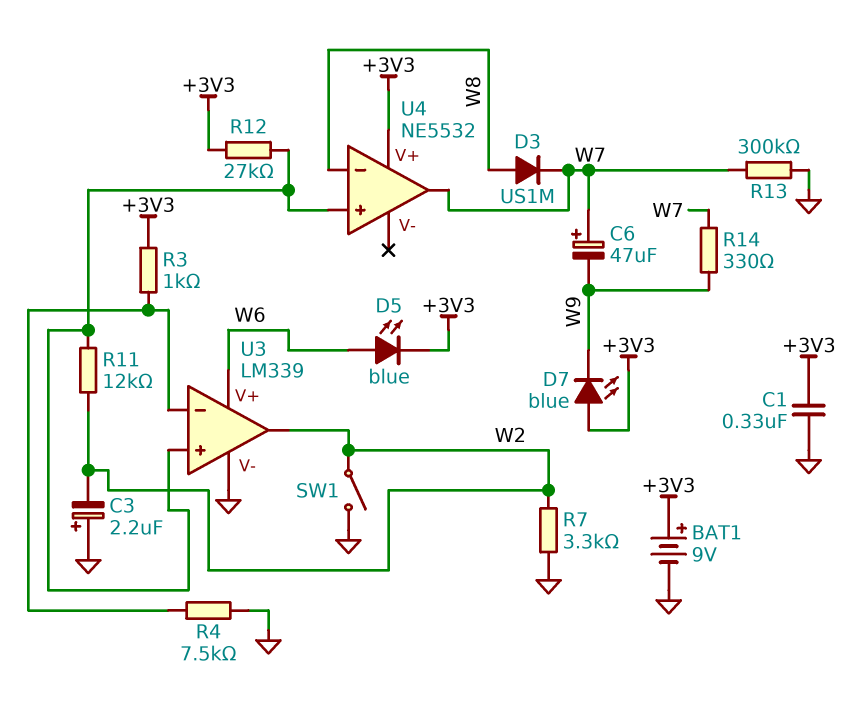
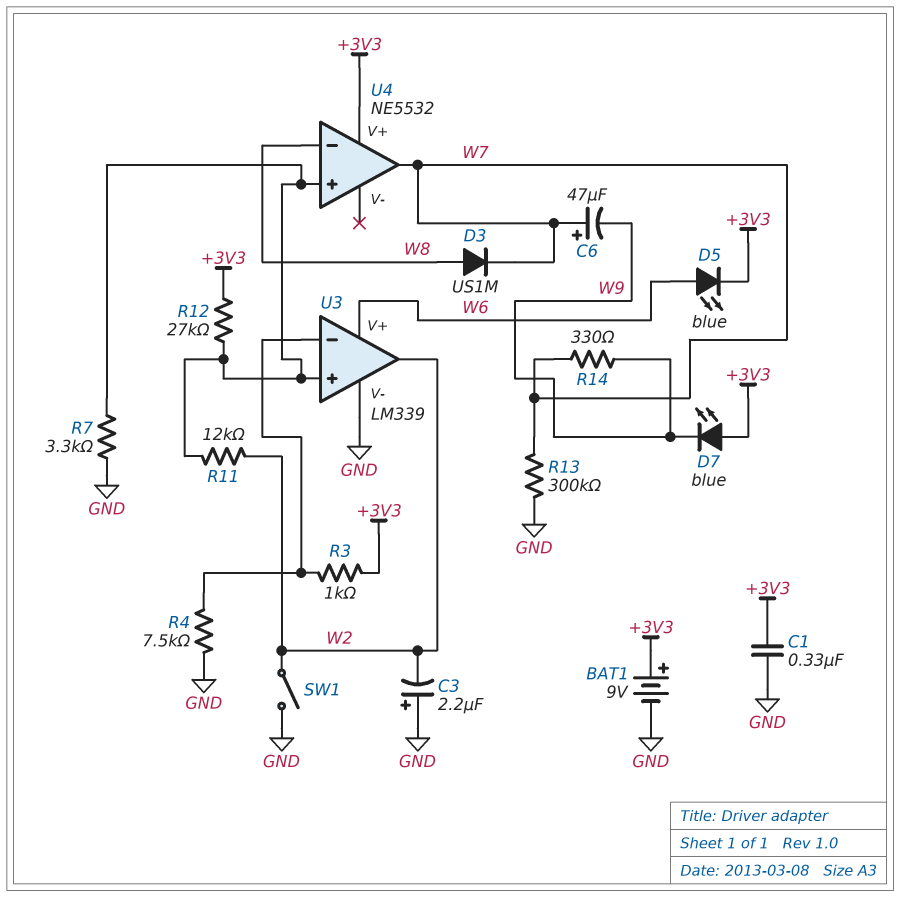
R7: 3.3k (GND, W2) -> 3.3k (GND, U3/in+)

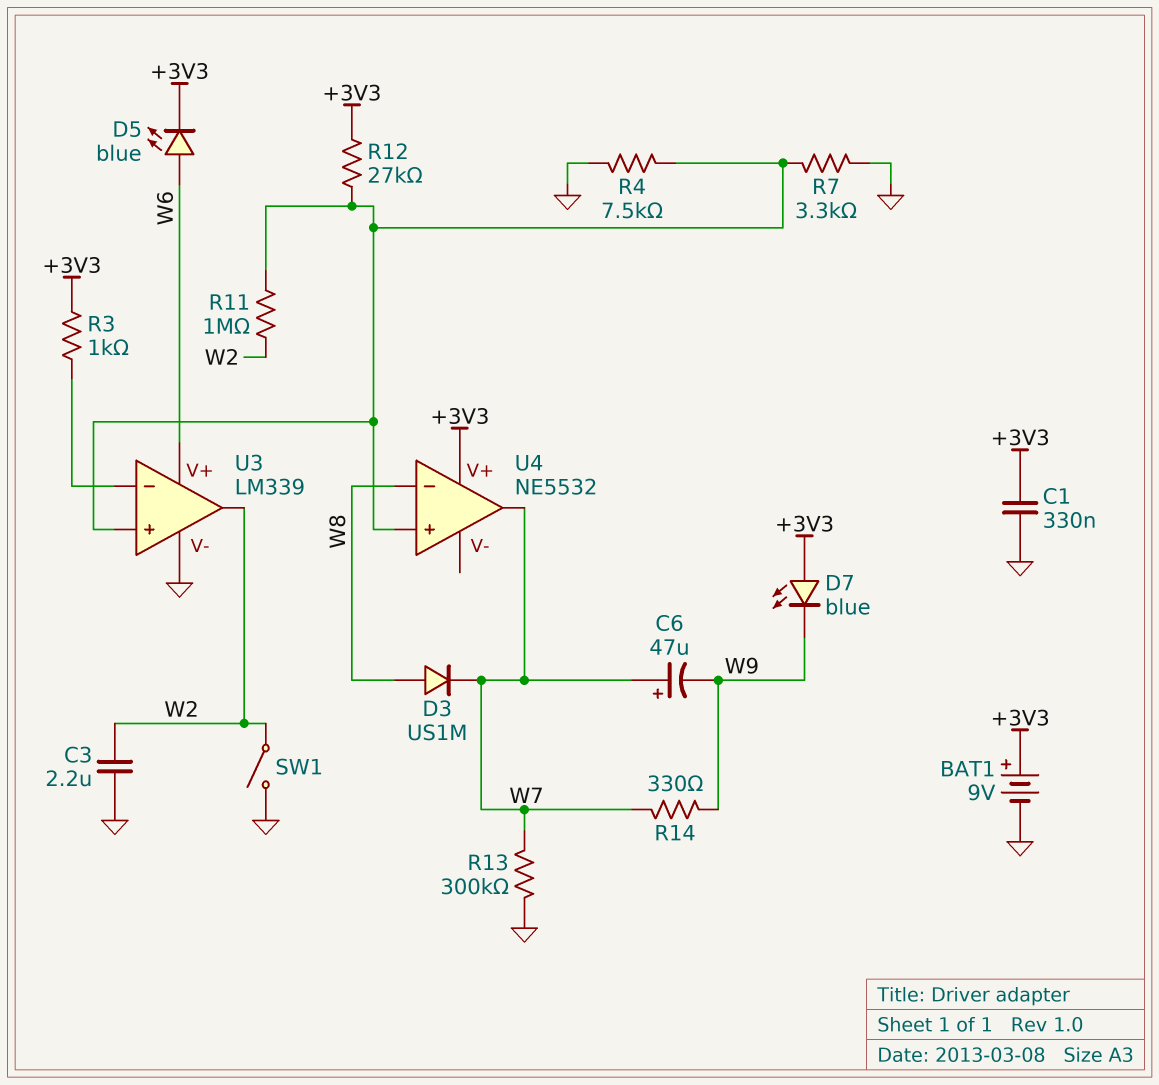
C3: 2.2uF (plus GND, minus W2) -> 2.2uF (GND, W2)
R4: 7.5k (GND, U3/in-) -> 7.5k (GND, U3/in+)
R11: 12k (U3/in+, W2) -> 1M (U3/in+, W2)

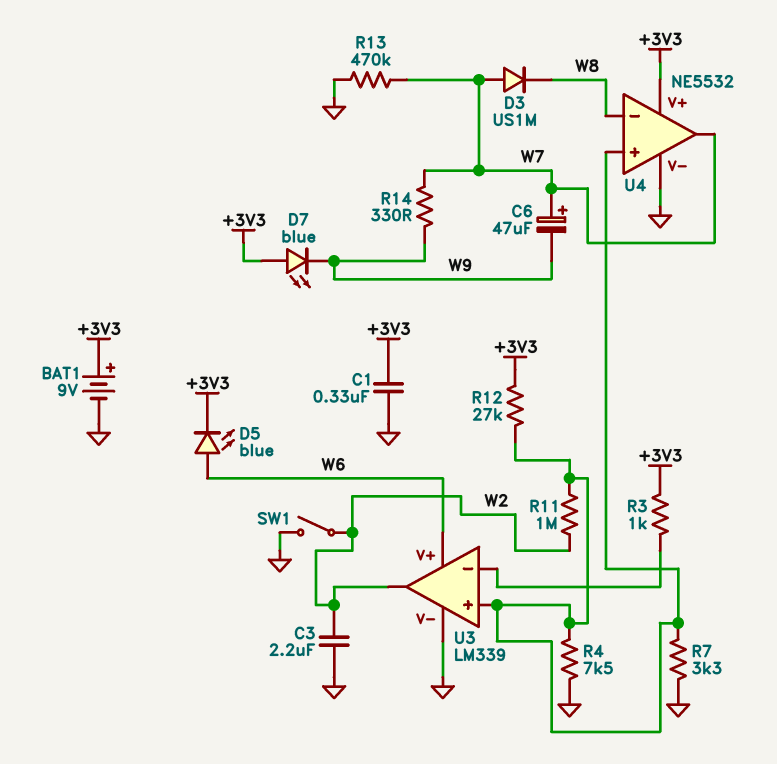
D3: diode US1M (A W8, K W7) -> diode US1M (A W7, K W8)
R13: 300k (GND, W7) -> 470k (GND, W7)
U4 pin V-: none -> GND

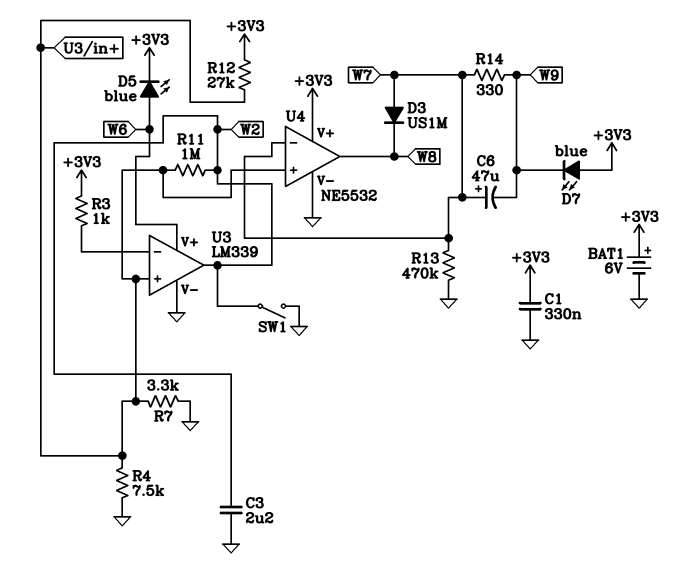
BAT1: 9V (plus +3V3, minus GND) -> 6V (plus +3V3, minus GND)
U4 pin in-: W8 -> W7
U4 pin out: W7 -> W8

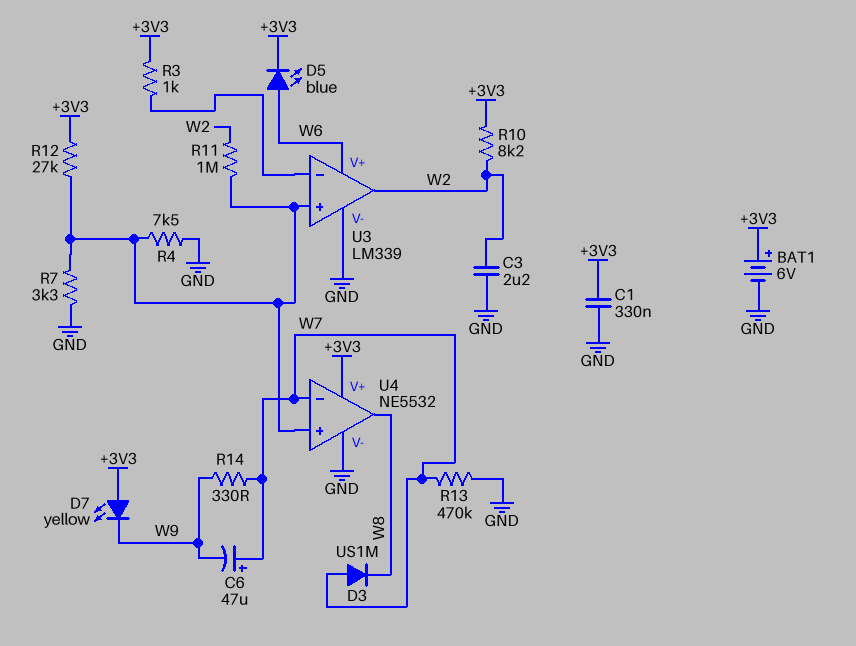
D7: LED blue (A +3V3, K W9) -> LED yellow (A +3V3, K W9)
R10: none -> 8.2k (+3V3, W2)
SW1: switch (GND, W2) -> none

